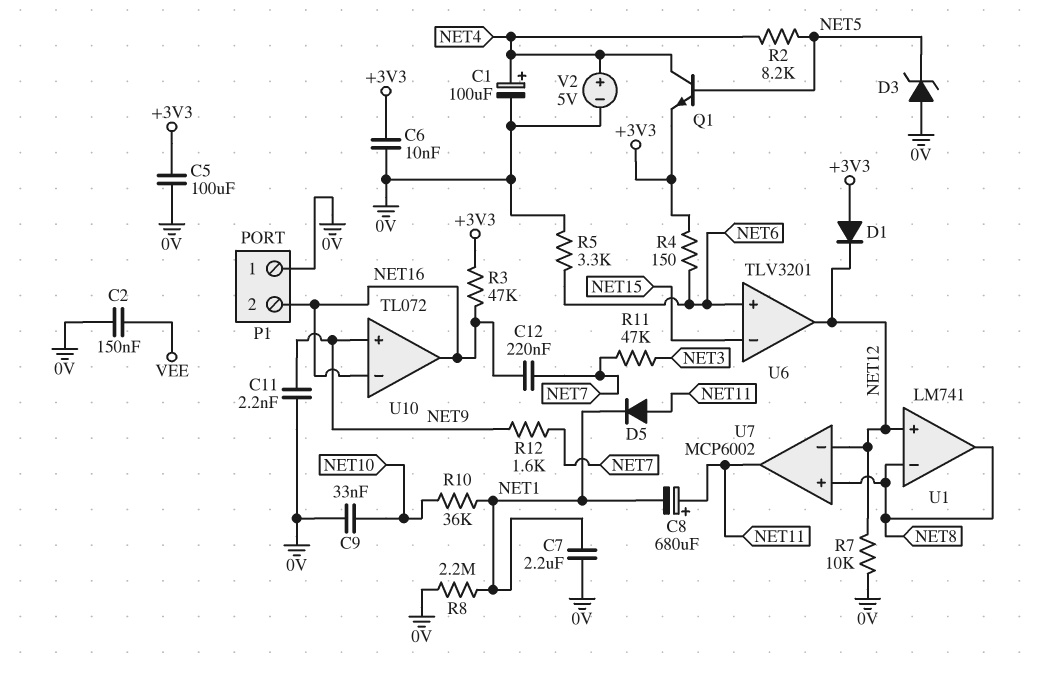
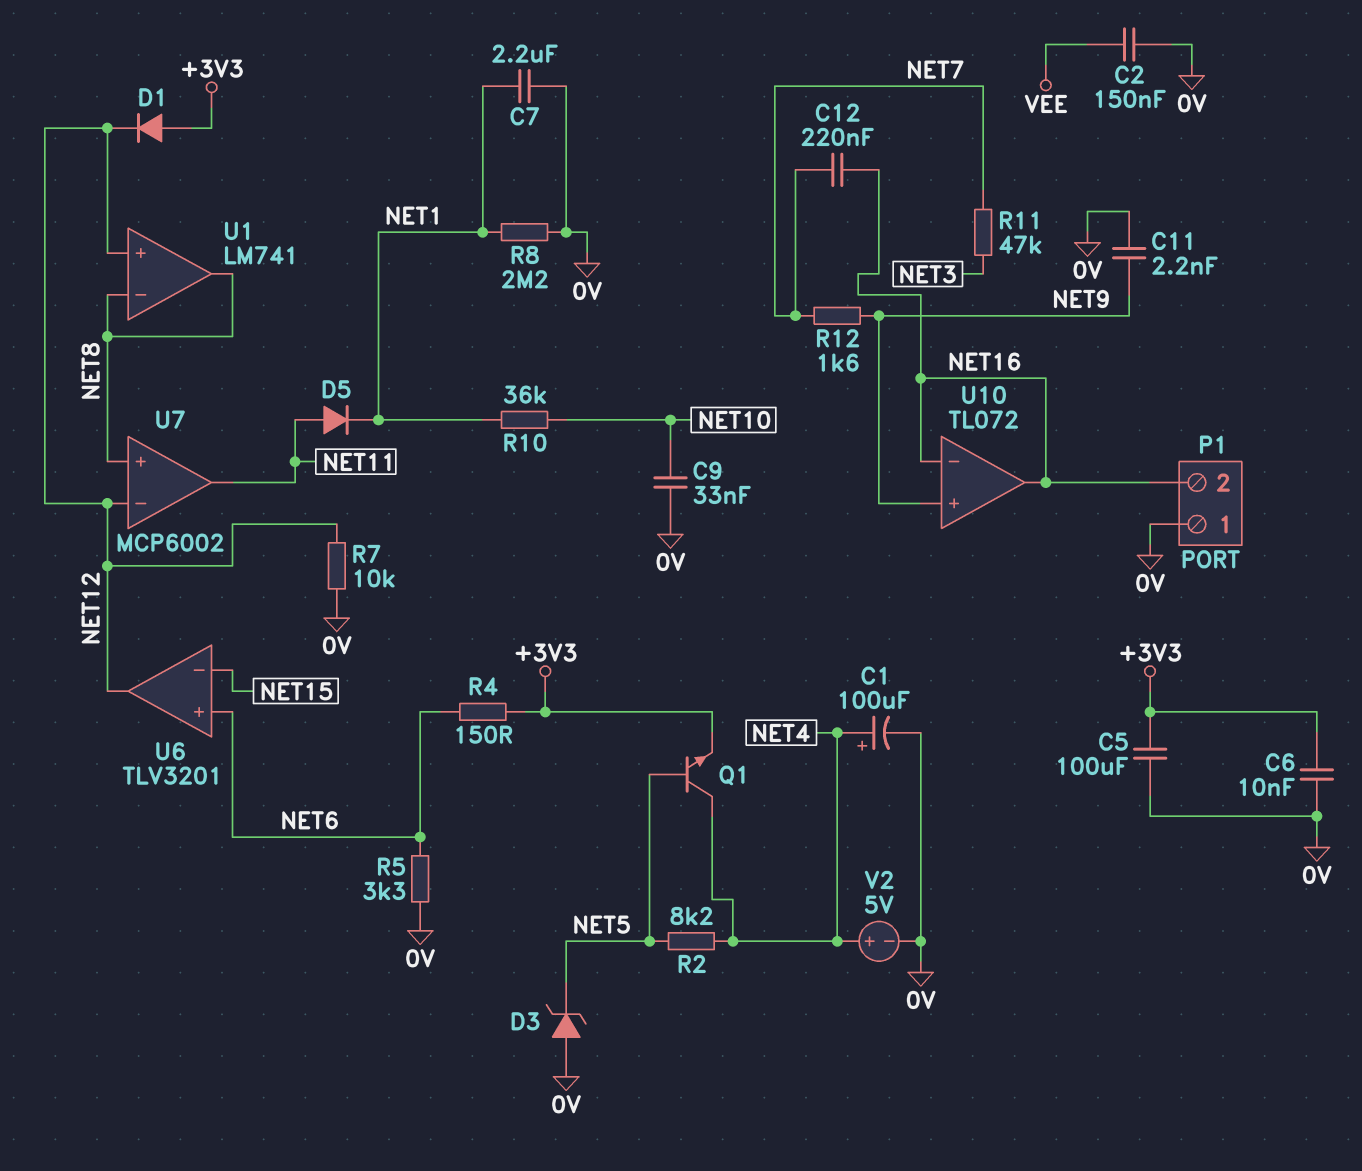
C8: 680uF (plus NET11, minus NET1) -> none
R3: 47k (+3V3, NET16) -> none

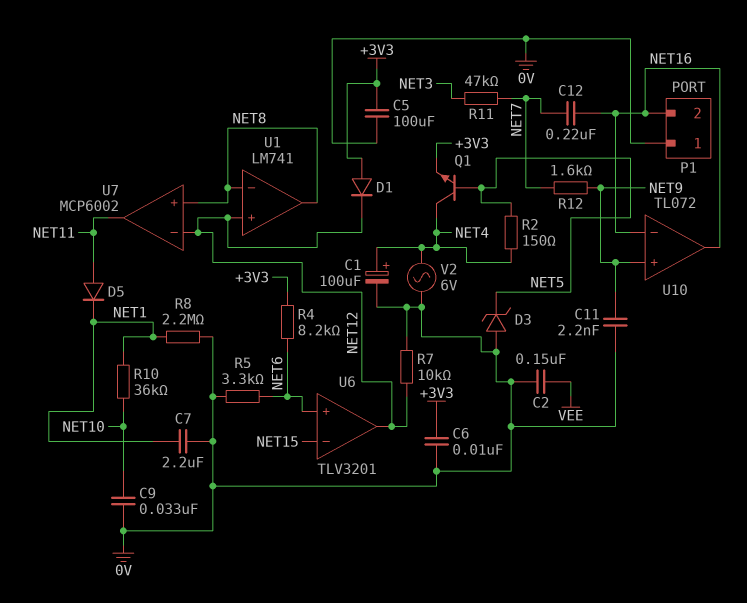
R2: 8.2k (NET4, NET5) -> 150 (NET4, NET5)
R4: 150 (+3V3, NET6) -> 8.2k (+3V3, NET6)
V2: 5V (plus NET4, minus 0V) -> AC 6V (0V, NET4)

